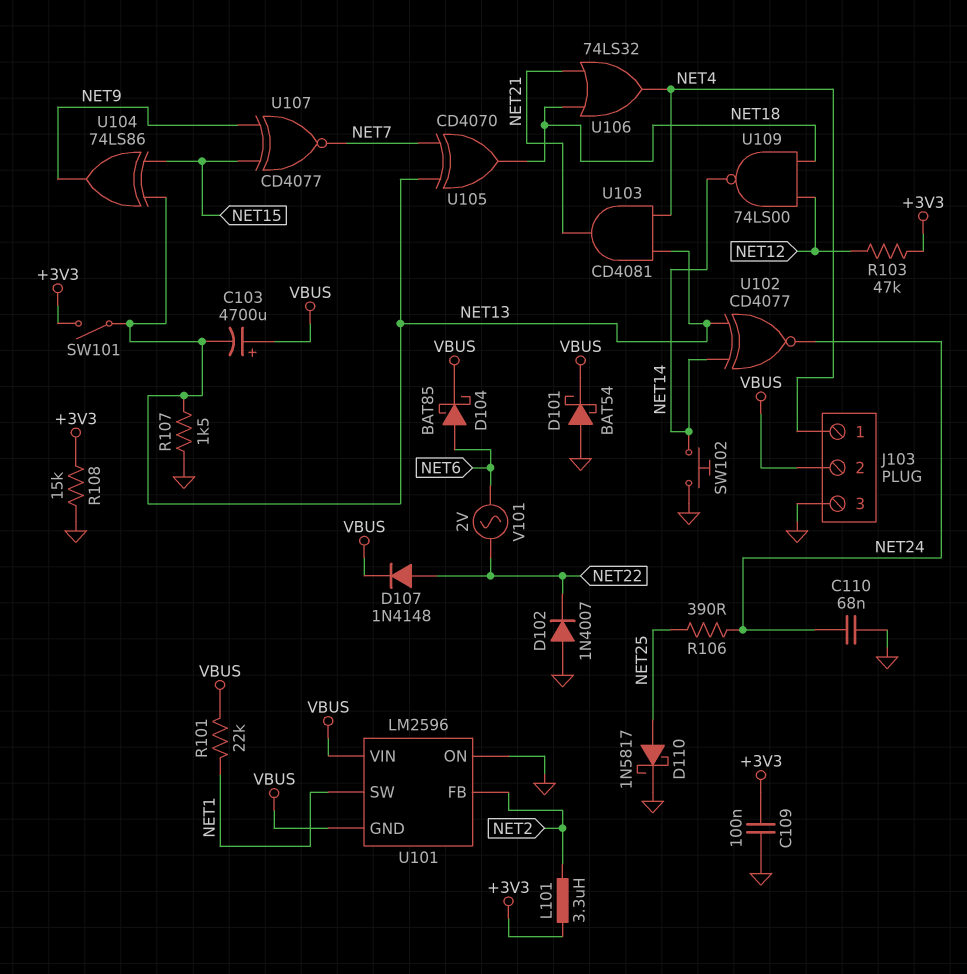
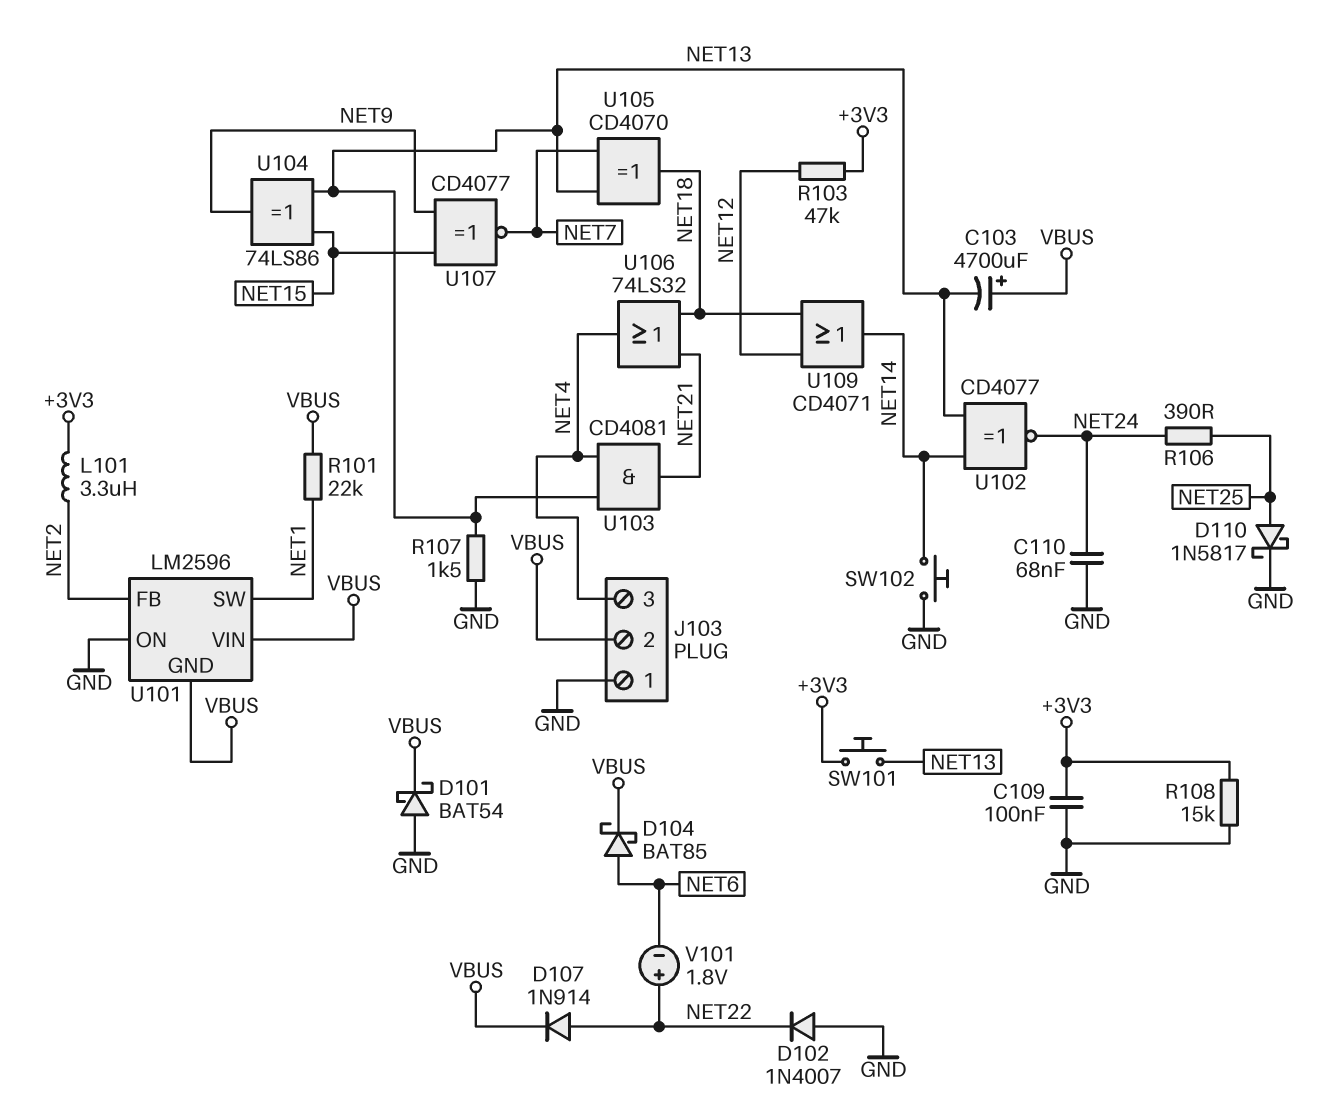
D107: diode 1N4148 (A NET22, K VBUS) -> diode 1N914 (A NET22, K VBUS)
J103 pin 1: NET4 -> GND
J103 pin 3: GND -> NET4
SW101: switch (+3V3, NET13) -> button (+3V3, NET13)
U109: NAND 74LS00 (in NET12, in NET18, out NET14) -> OR CD4071 (in NET12, in NET18, out NET14)
V101: AC 2V (NET6, NET22) -> 1.8V (plus NET22, minus NET6)

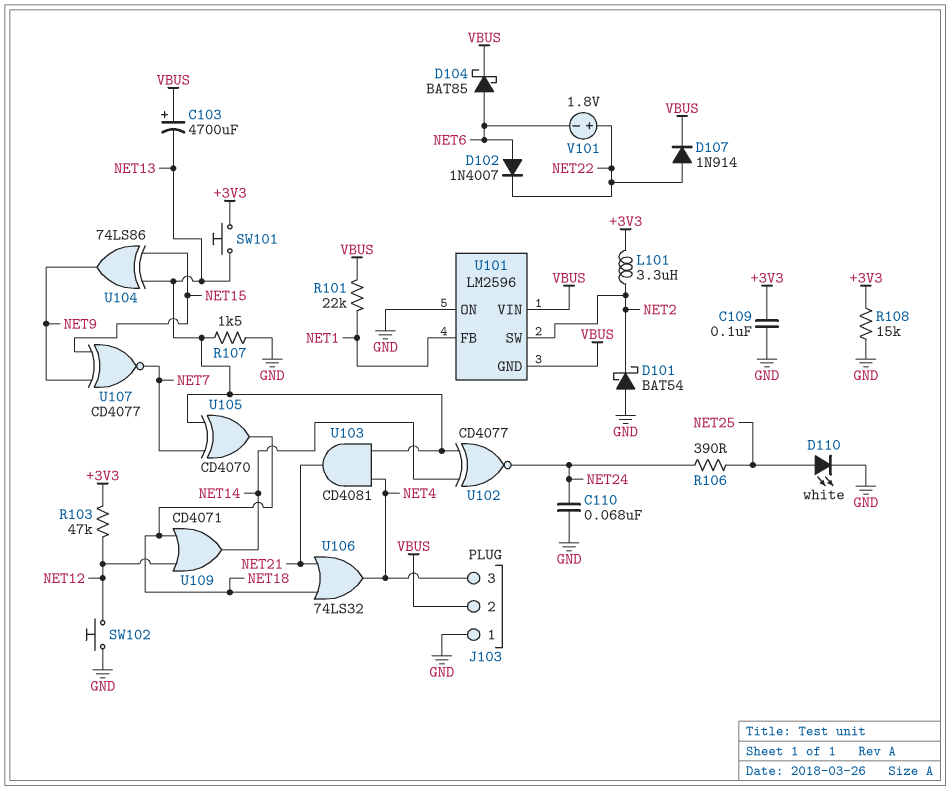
D101: schottky BAT54 (A GND, K VBUS) -> schottky BAT54 (A GND, K NET2)
D102: diode 1N4007 (A GND, K NET22) -> diode 1N4007 (A NET6, K NET22)
D110: schottky 1N5817 (A NET25, K GND) -> LED white (A NET25, K GND)
SW102: button (GND, NET14) -> button (GND, NET12)
U101 pin FB: NET2 -> NET1
U101 pin SW: NET1 -> NET2

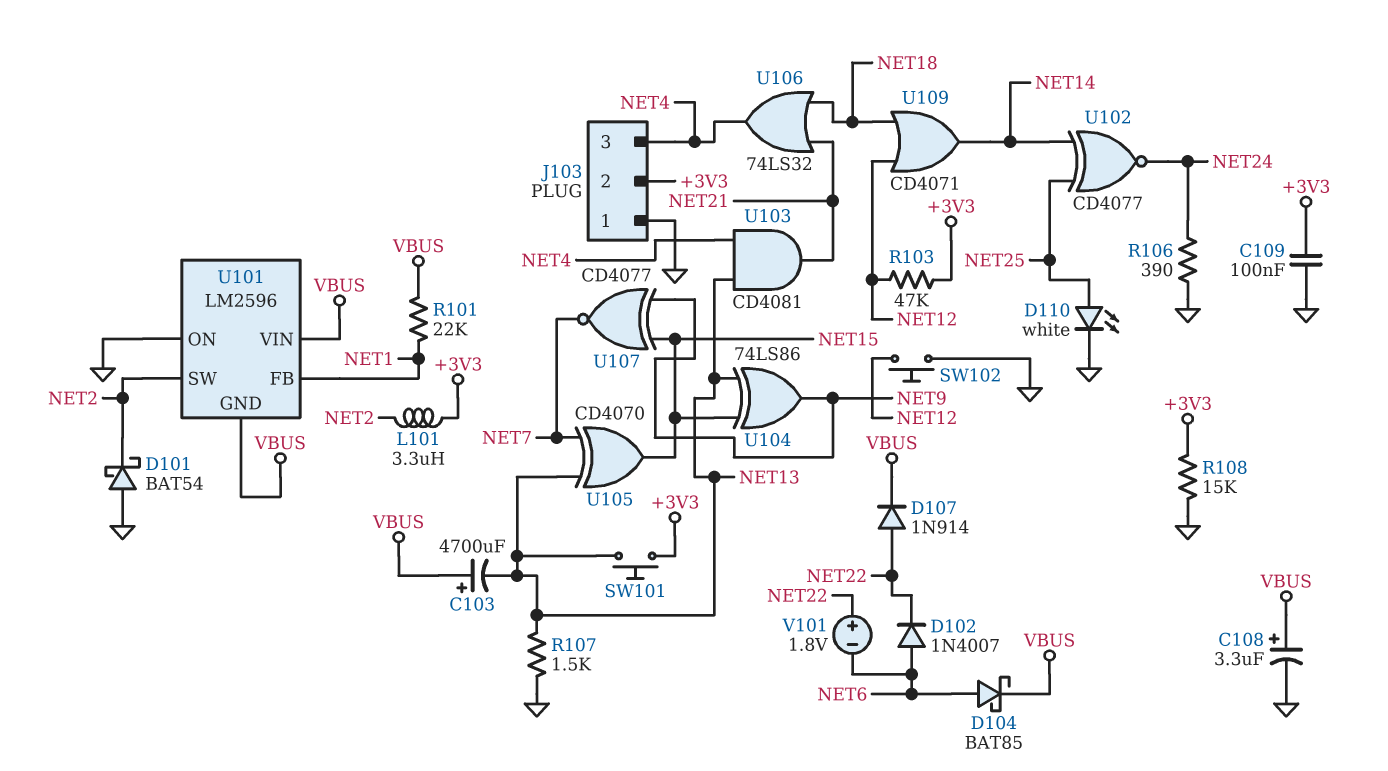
C108: none -> 3.3uF (plus VBUS, minus GND)
C110: 68nF (GND, NET24) -> none
J103 pin 2: VBUS -> +3V3
R106: 390 (NET24, NET25) -> 390 (GND, NET24)
U102: XNOR CD4077 (in NET13, in NET14, out NET24) -> XNOR CD4077 (in NET14, in NET25, out NET24)
U105: XOR CD4070 (in NET7, in NET13, out NET18) -> XOR CD4070 (in NET7, in NET13, out NET15)

